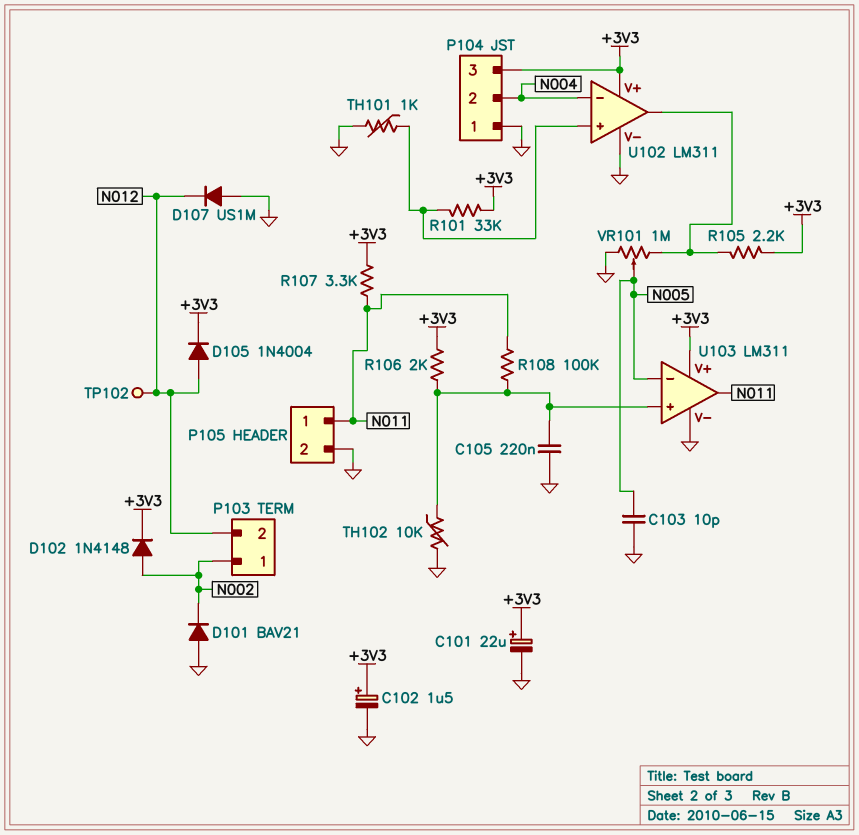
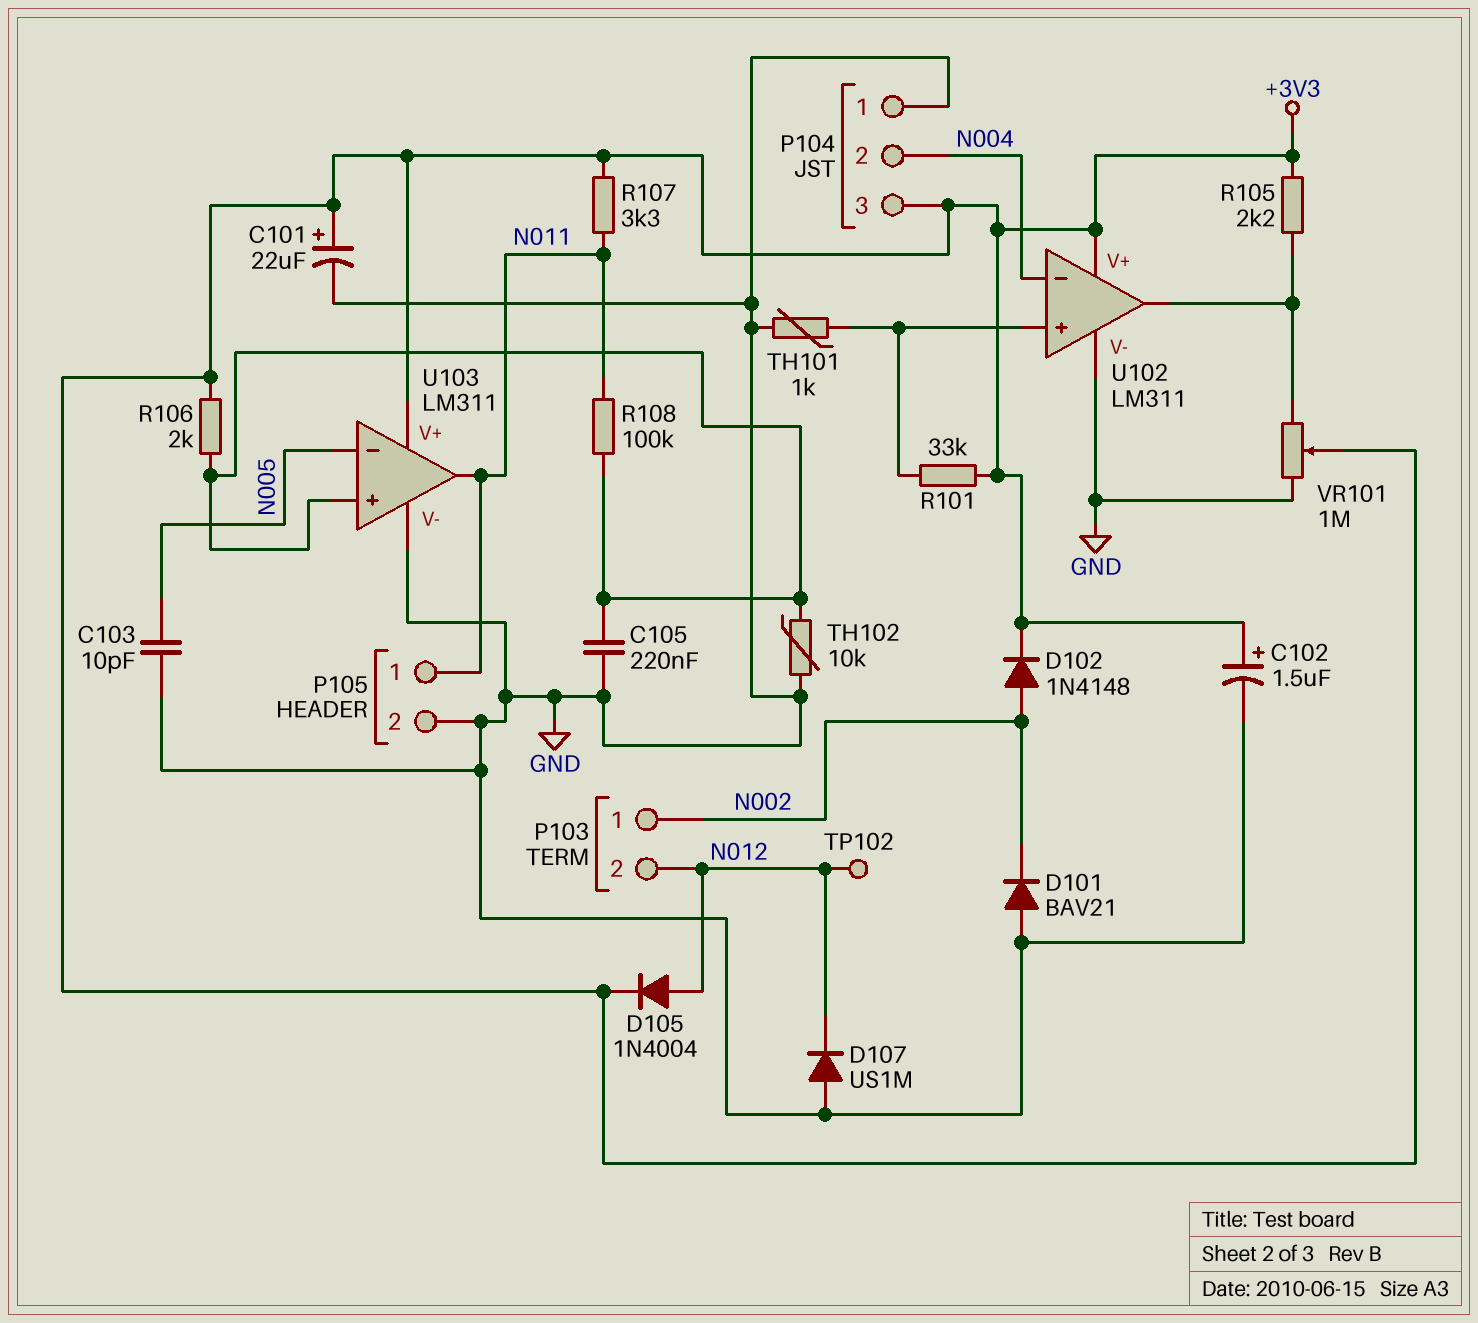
VR101: 1M (GND, U102/out, wiper N005) -> 1M (GND, U102/out, wiper +3V3)

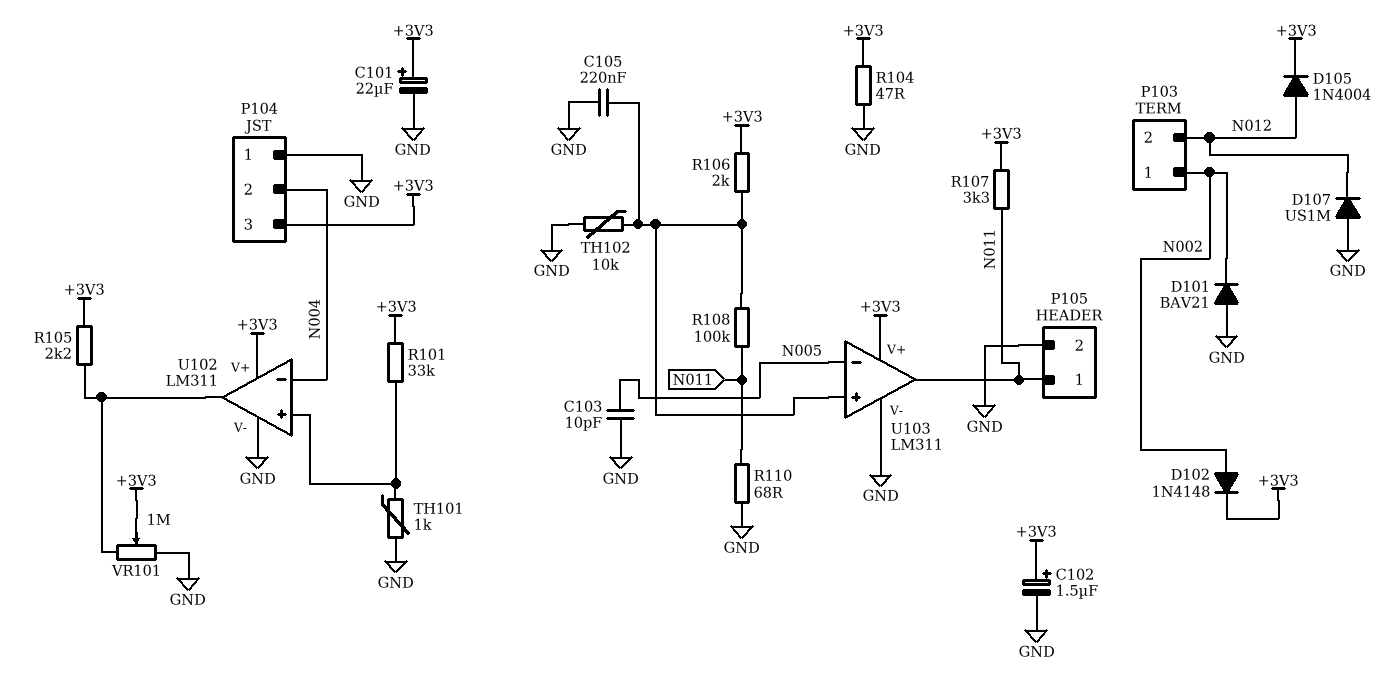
R104: none -> 47 (+3V3, GND)
R110: none -> 68 (GND, N011)
TP102: test point (N012) -> none

